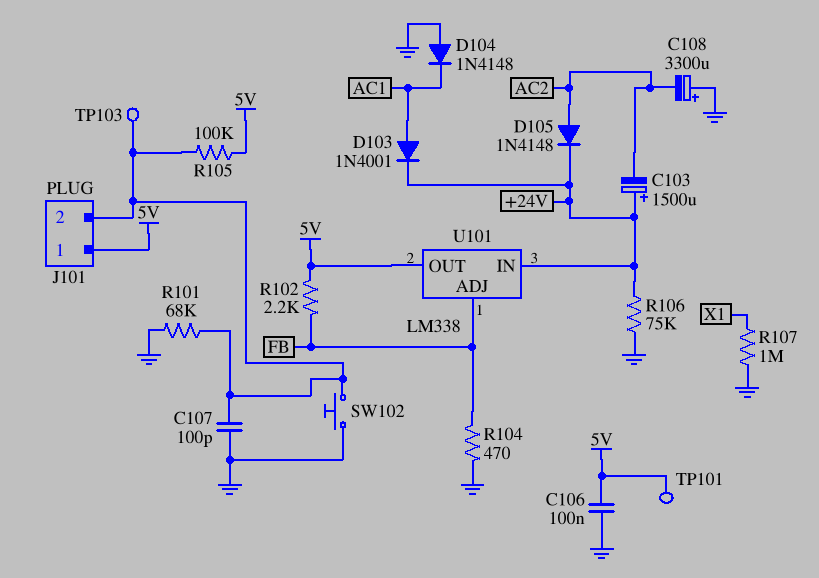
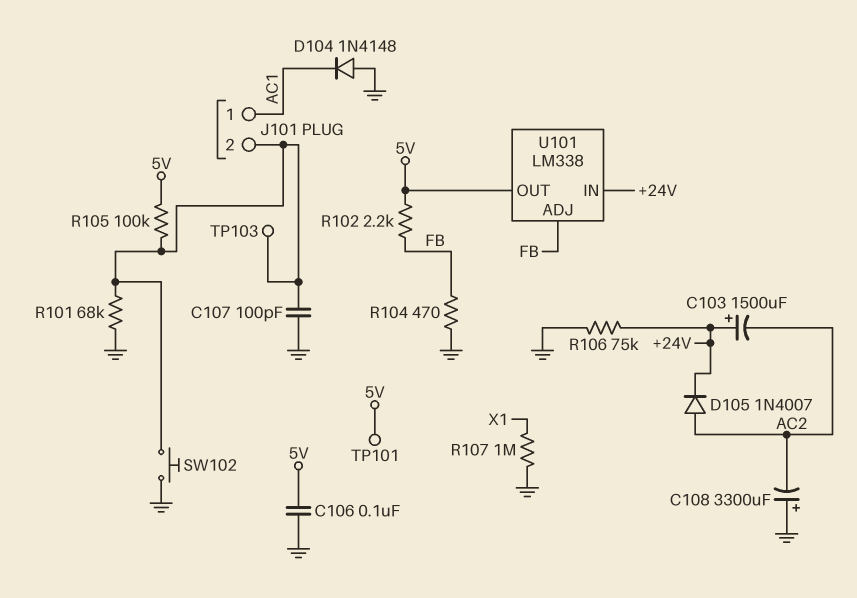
D103: diode 1N4001 (A AC1, K +24V) -> none
D105: diode 1N4148 (A AC2, K +24V) -> diode 1N4007 (A AC2, K +24V)
J101 pin 1: 5V -> AC1

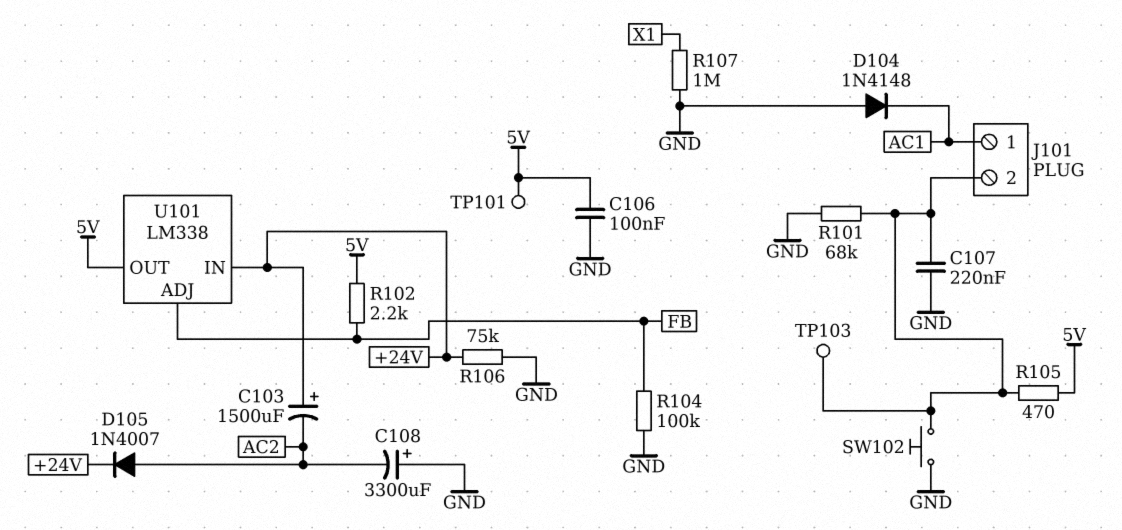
C107: 100pF (GND, J101/2) -> 220nF (GND, J101/2)
R104: 470 (FB, GND) -> 100k (FB, GND)
R105: 100k (5V, J101/2) -> 470 (5V, J101/2)

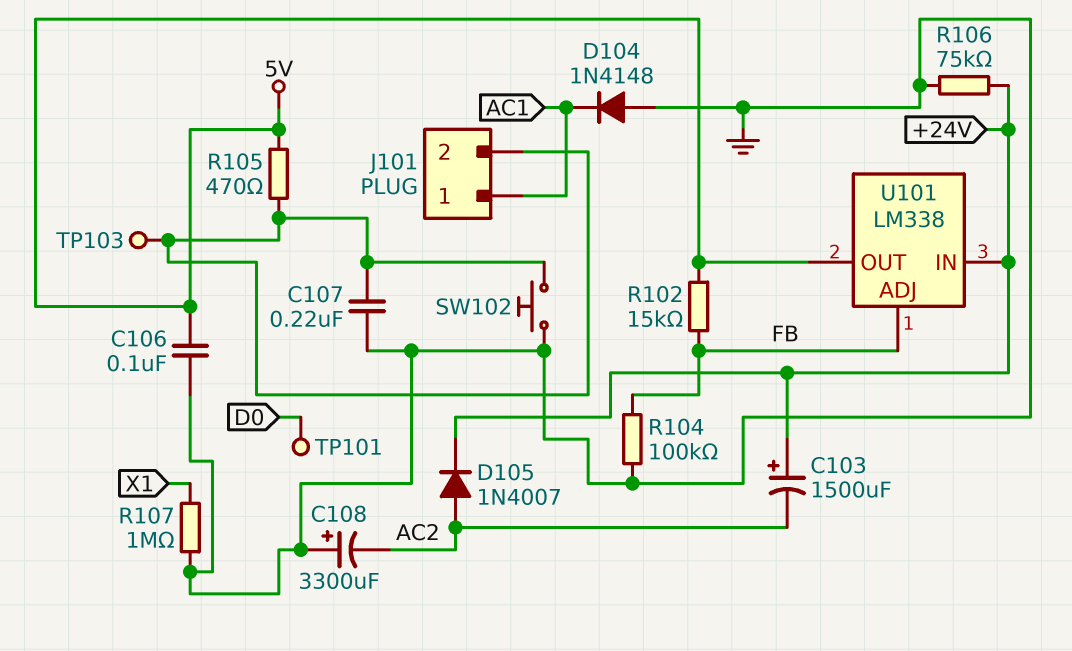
R101: 68k (GND, J101/2) -> none
R102: 2.2k (5V, FB) -> 15k (5V, FB)
TP101: test point (5V) -> test point (D0)

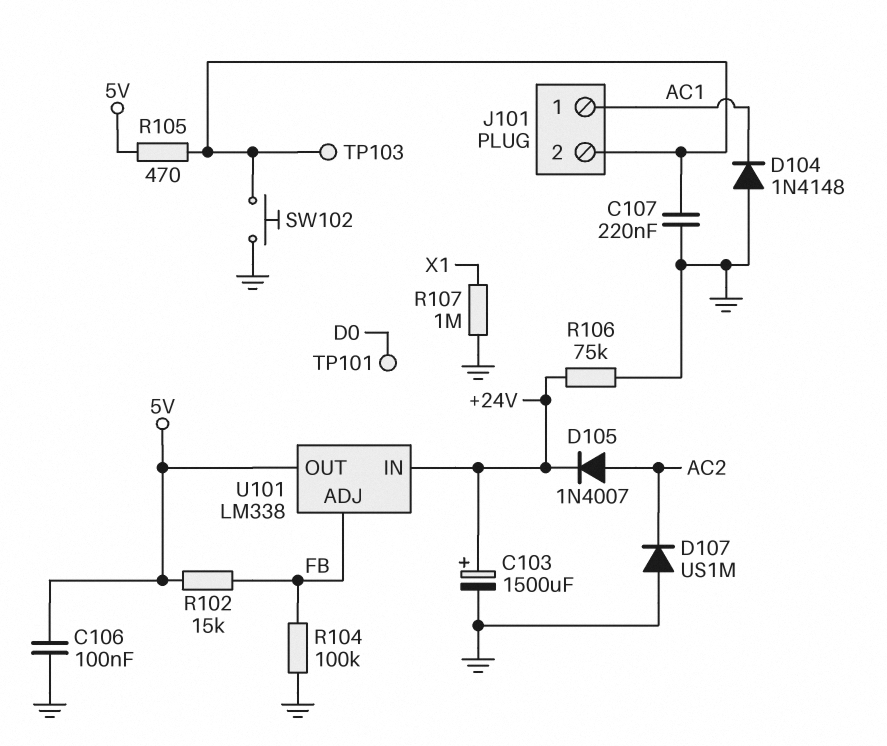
C103: 1500uF (plus +24V, minus AC2) -> 1500uF (plus +24V, minus GND)
C108: 3300uF (plus GND, minus AC2) -> none
D107: none -> diode US1M (A GND, K AC2)

